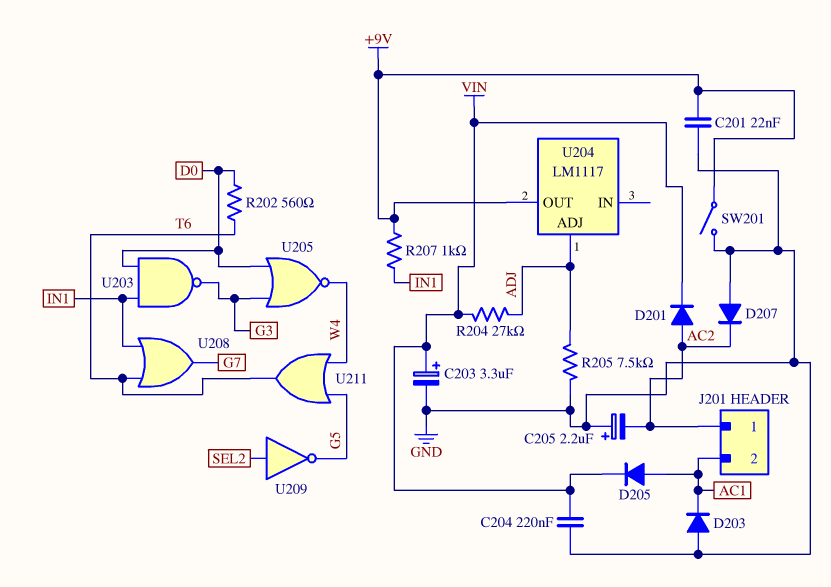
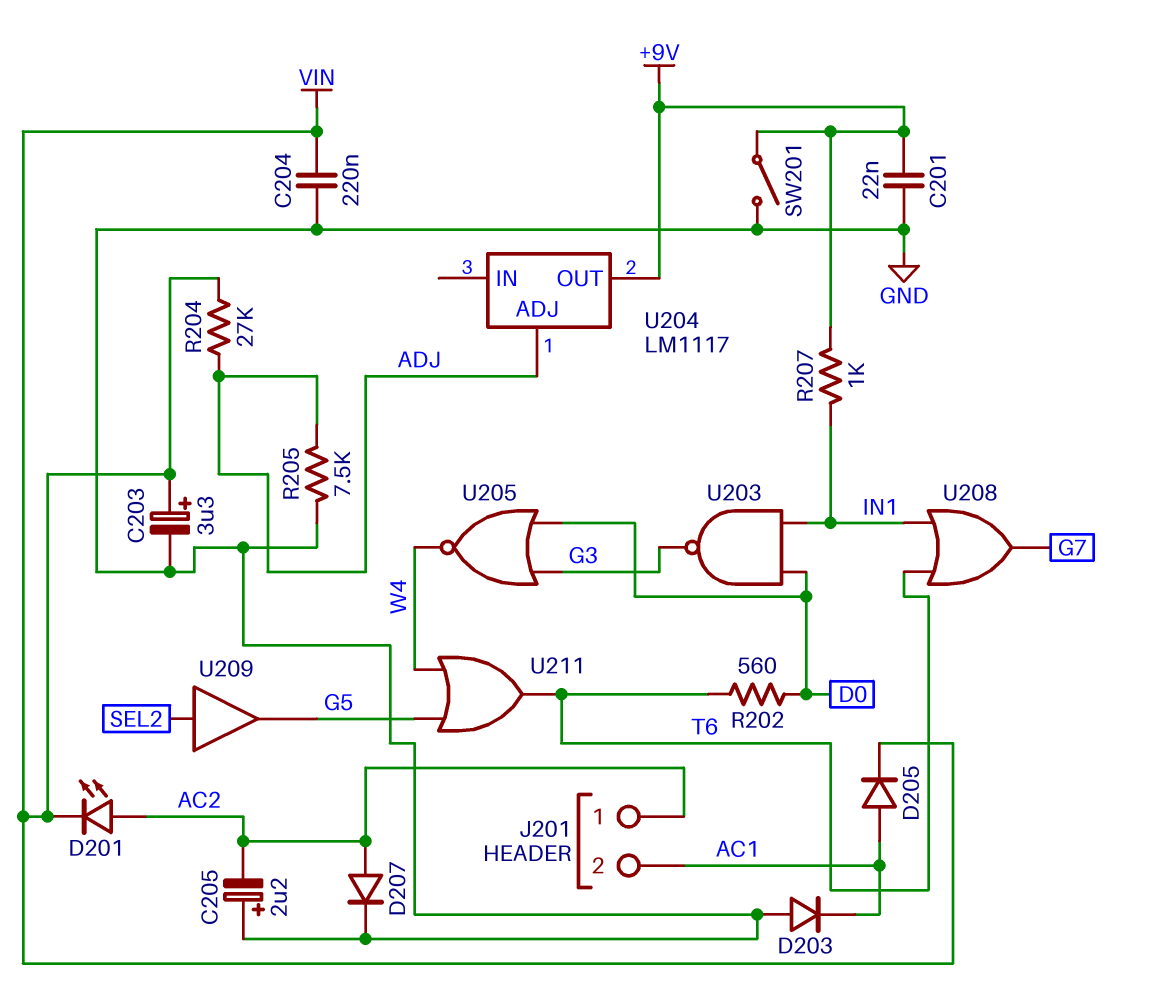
D201: diode (A AC2, K VIN) -> LED (A AC2, K VIN)
D207: diode (A GND, K AC2) -> diode (A AC2, K GND)
U209: NOT (in SEL2, out G5) -> buffer (in SEL2, out G5)

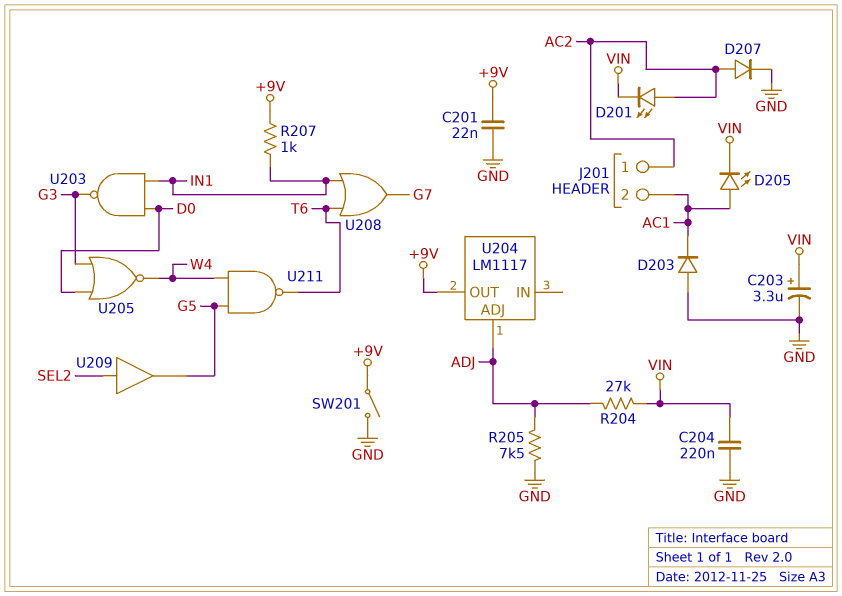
C205: 2.2uF (plus GND, minus AC2) -> none
D205: diode (A AC1, K VIN) -> LED (A AC1, K VIN)
R202: 560 (D0, T6) -> none
U211: OR (in G5, in W4, out T6) -> NAND (in G5, in W4, out T6)

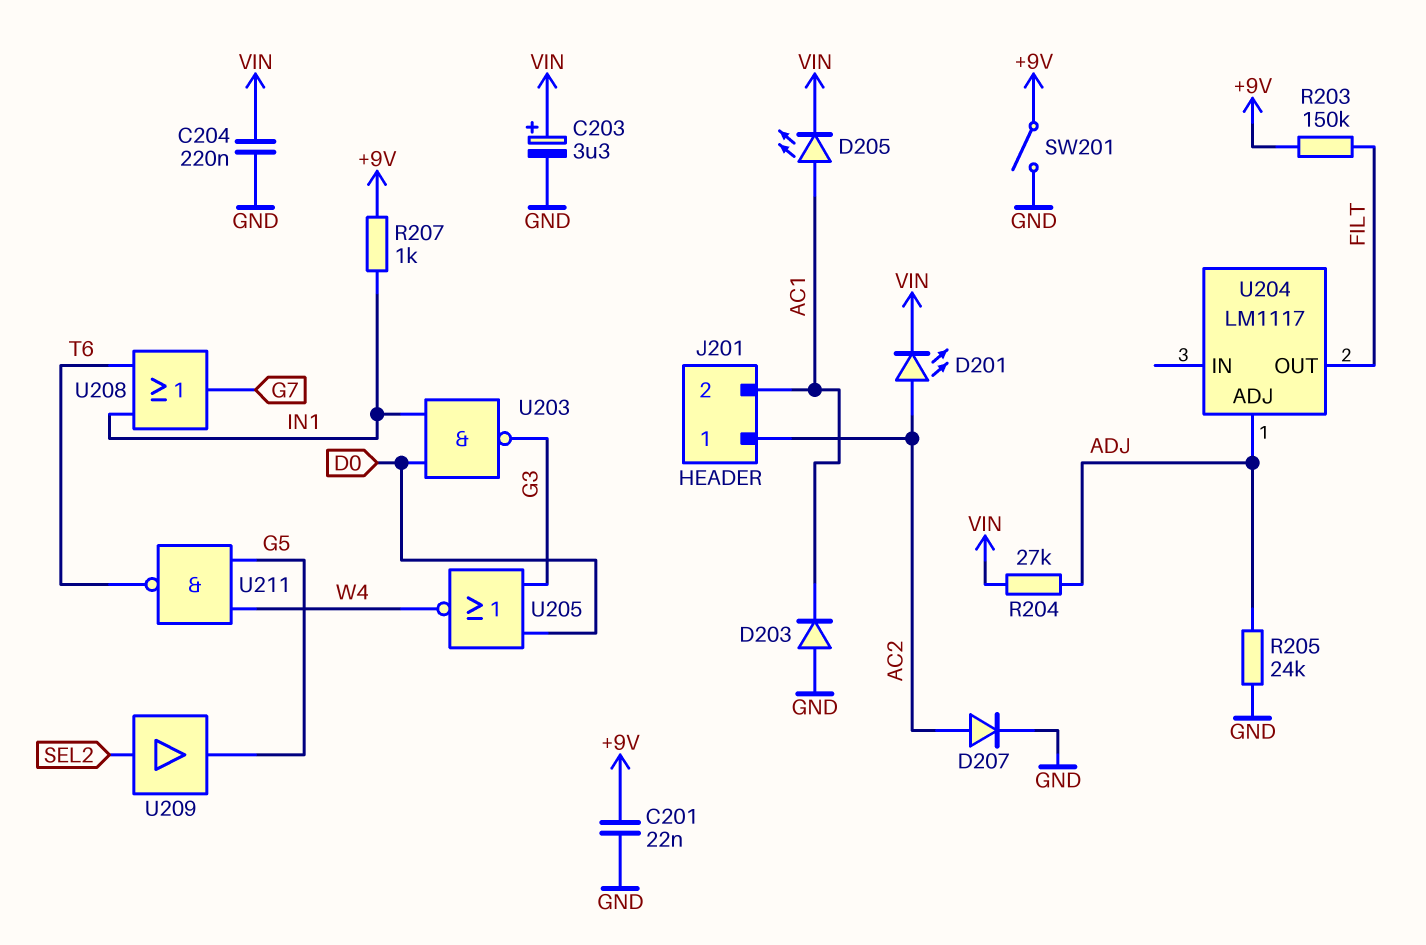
R203: none -> 150k (+9V, FILT)
R205: 7.5k (ADJ, GND) -> 24k (ADJ, GND)
U204 pin OUT: +9V -> FILT

